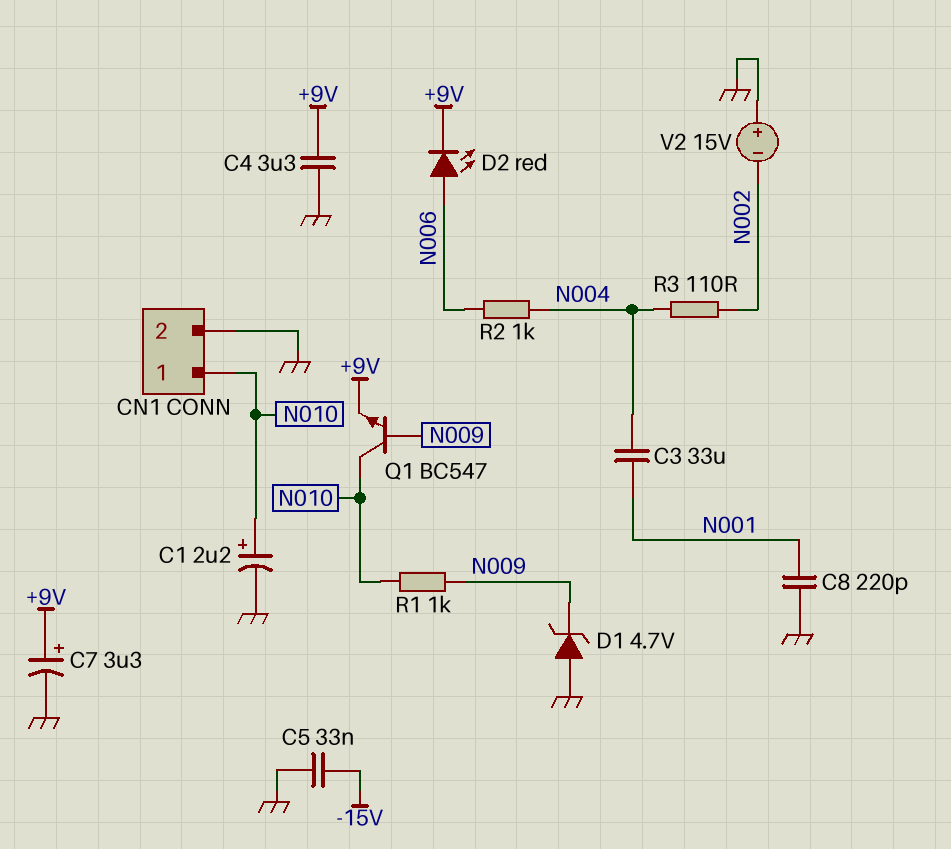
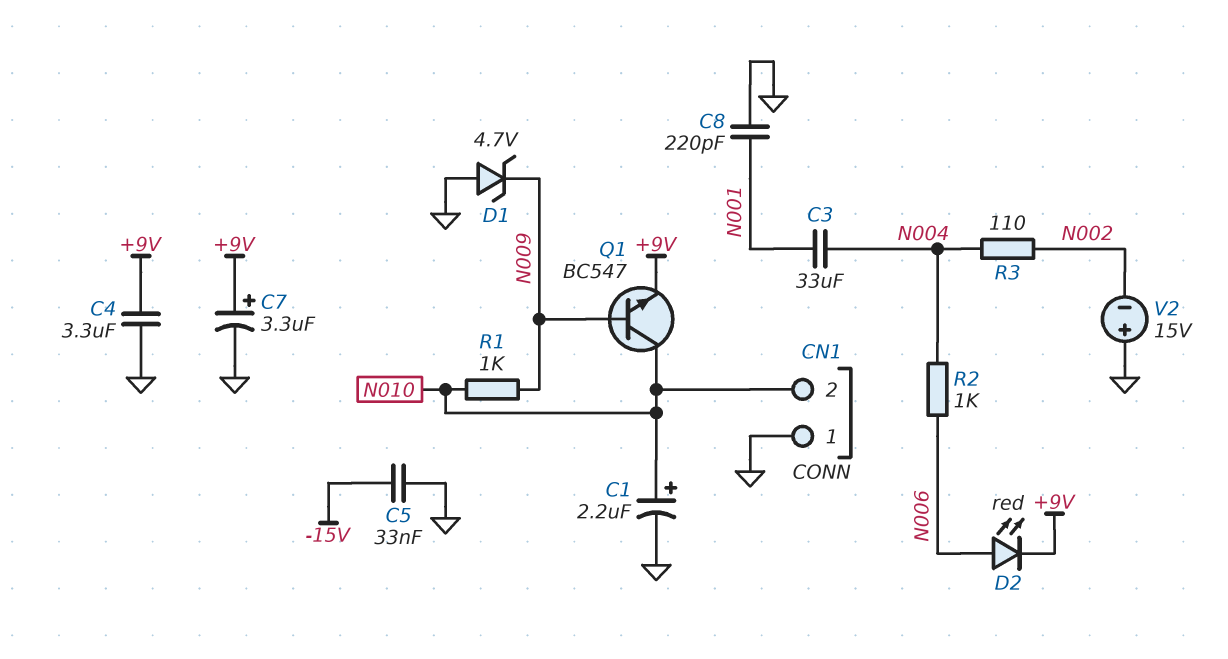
CN1 pin 1: N010 -> GND
CN1 pin 2: GND -> N010

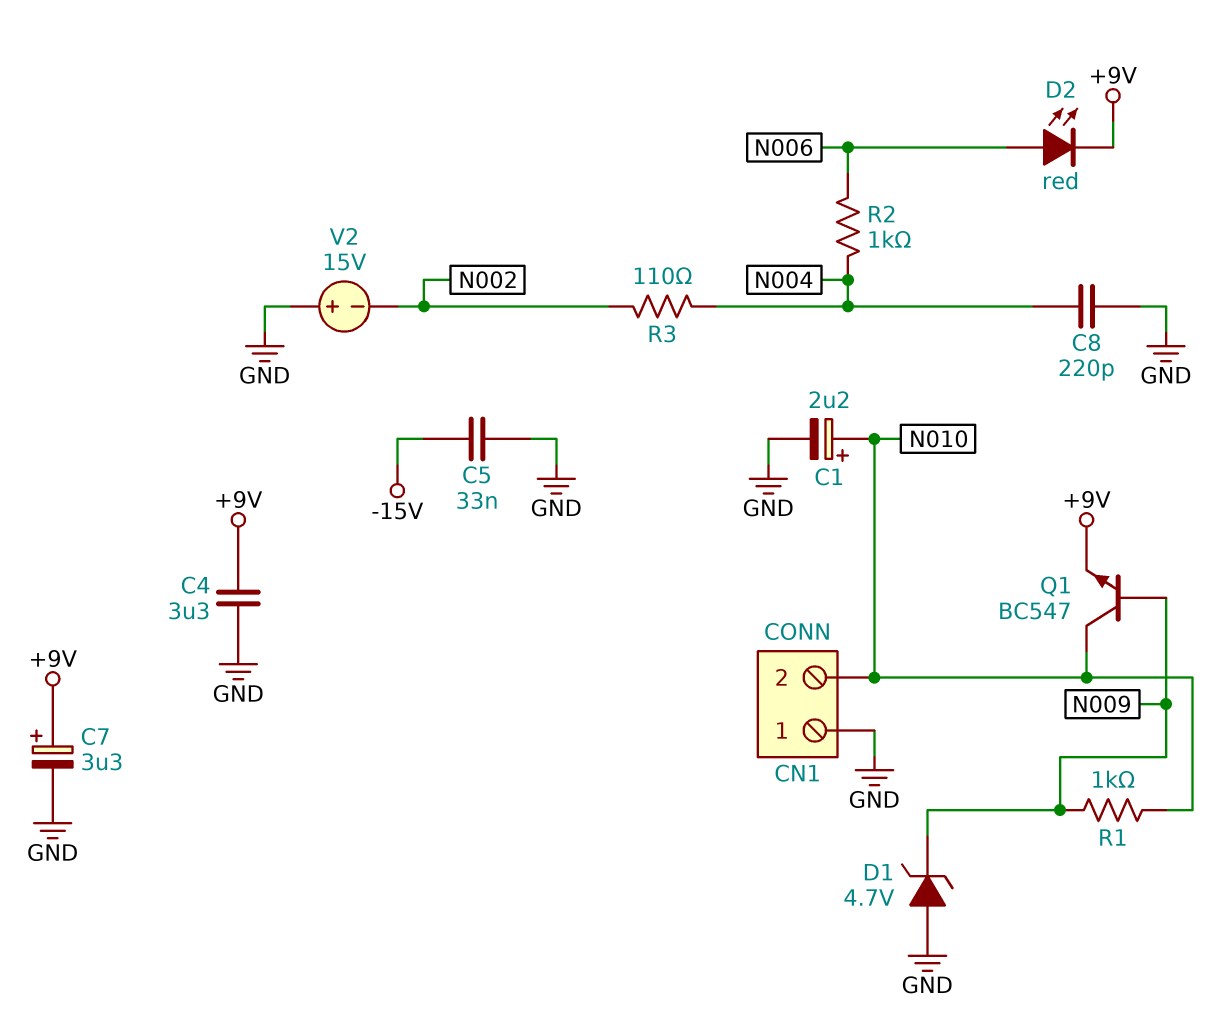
C3: 33uF (N001, N004) -> none
C8: 220pF (GND, N001) -> 220pF (GND, N004)

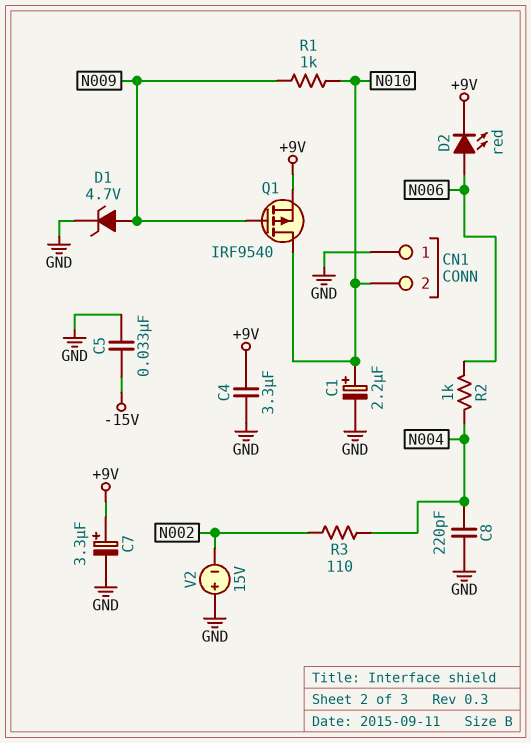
D1: zener 4.7V (A GND, K N009) -> zener 4.7V (A N009, K GND)
Q1: NPN BC547 (B N009, C N010, E +9V) -> PMOS IRF9540 (G N009, D N010, S +9V)

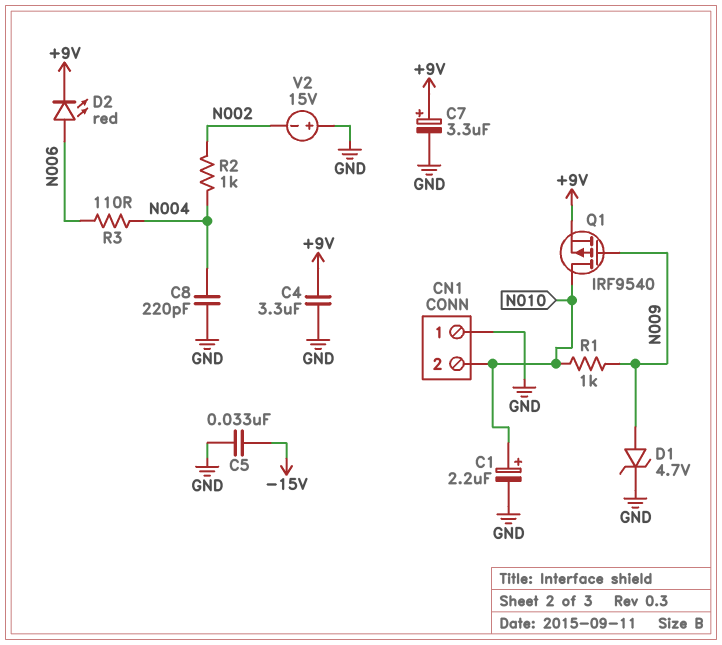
R2: 1k (N004, N006) -> 1k (N002, N004)
R3: 110 (N002, N004) -> 110 (N004, N006)

